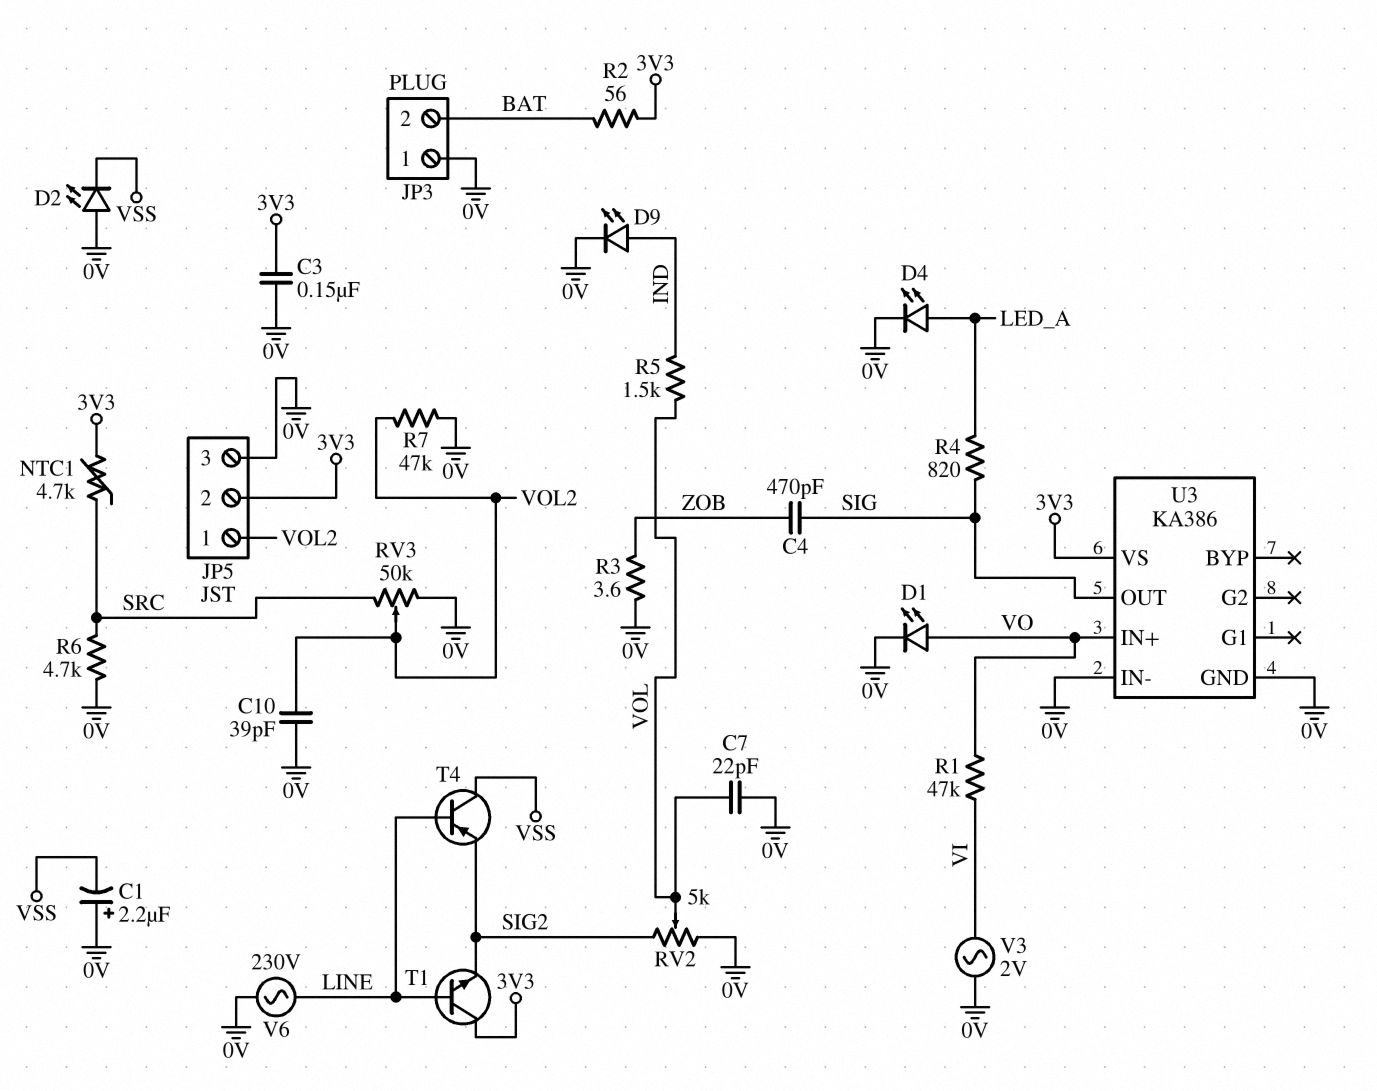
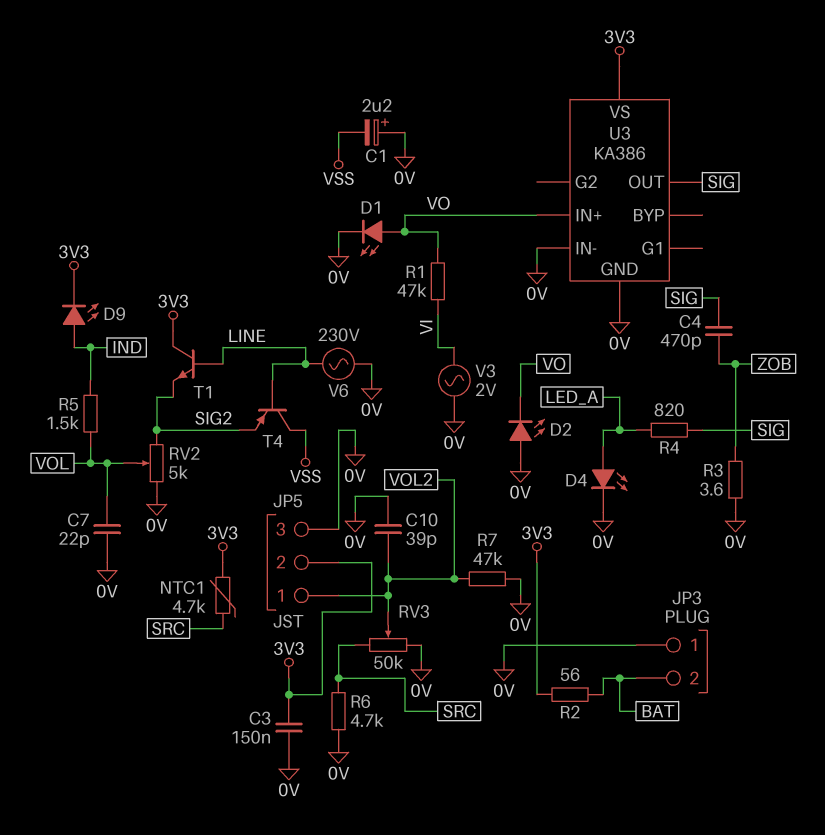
D2: LED (A 0V, K VSS) -> LED (A 0V, K VO)
D9: LED (A IND, K 0V) -> LED (A IND, K 3V3)

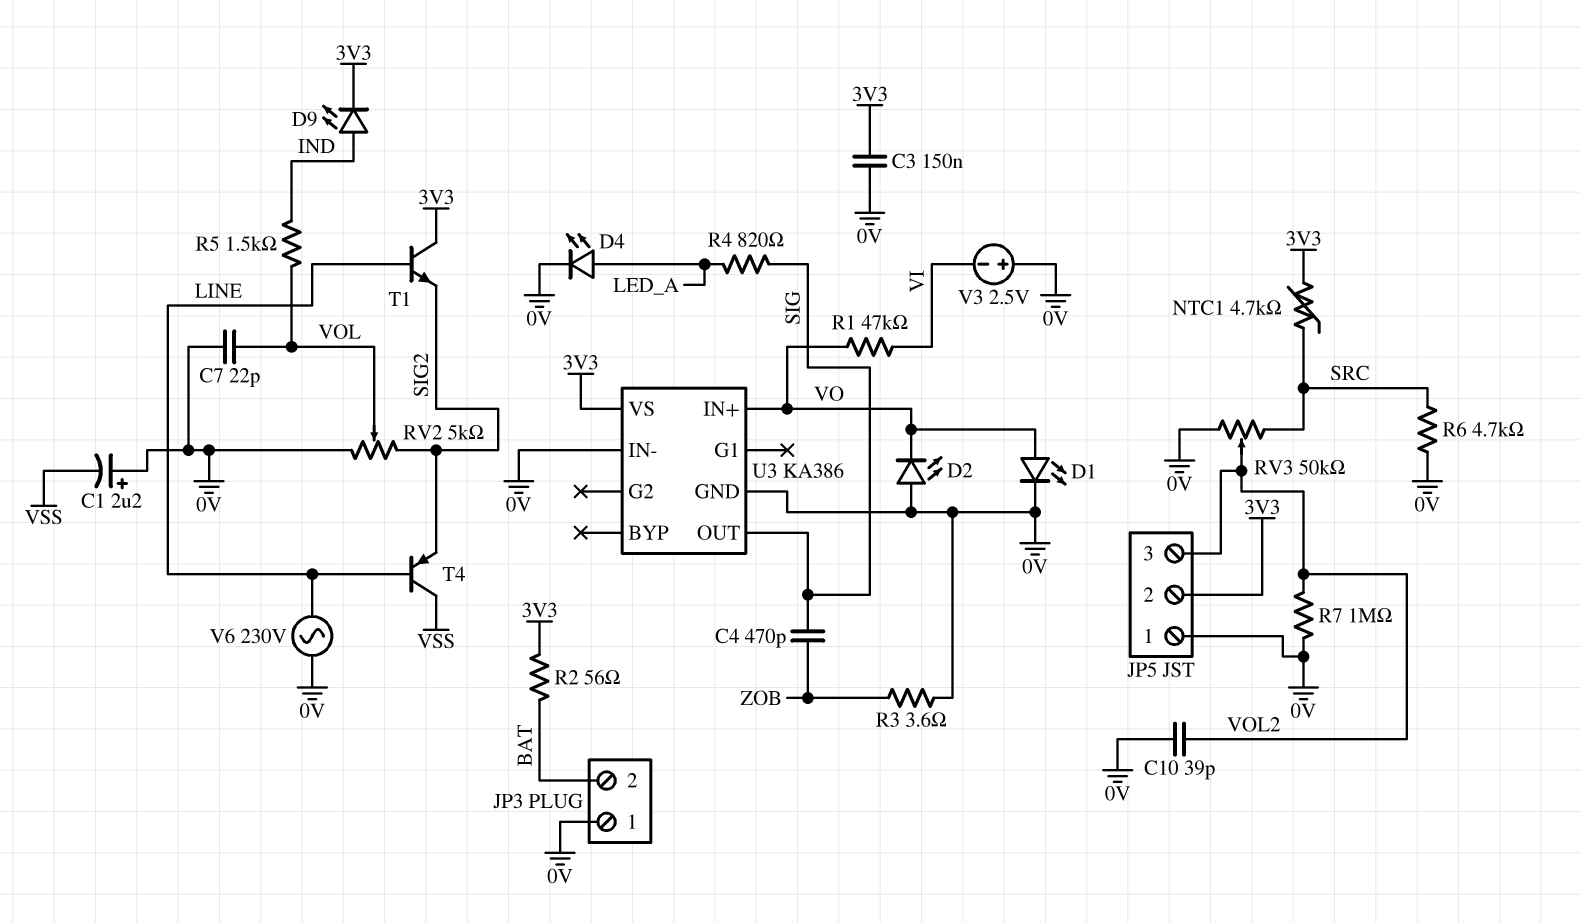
JP5 pin 1: VOL2 -> 0V
JP5 pin 3: 0V -> VOL2
R7: 47k (0V, VOL2) -> 1M (0V, VOL2)
V3: AC 2V (0V, VI) -> 2.5V (plus 0V, minus VI)

